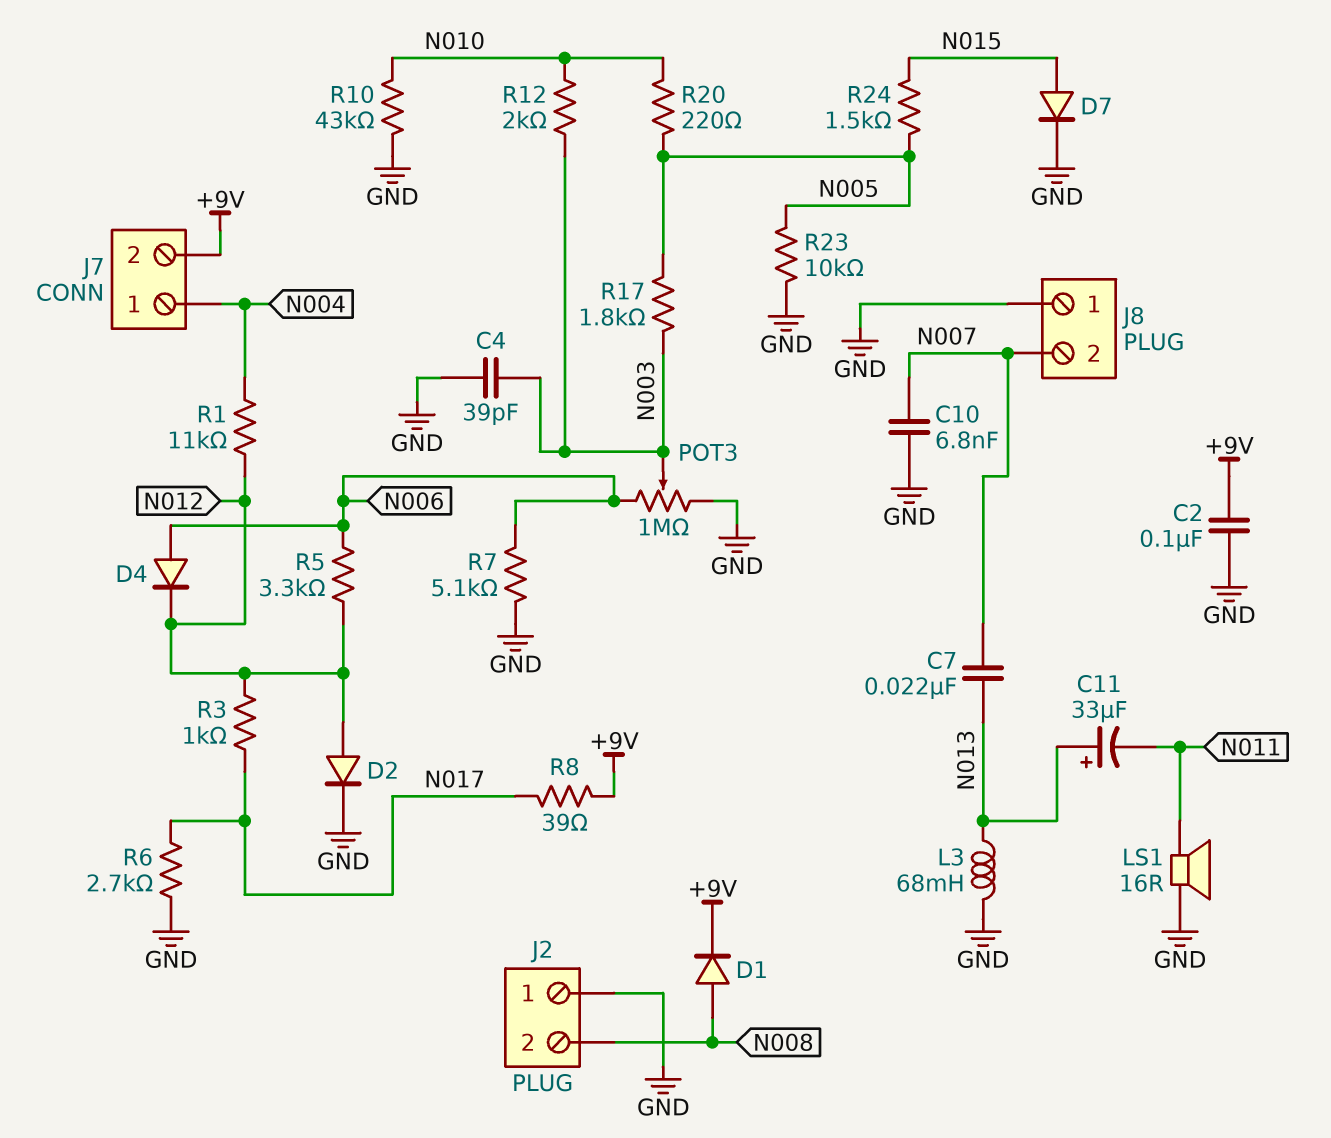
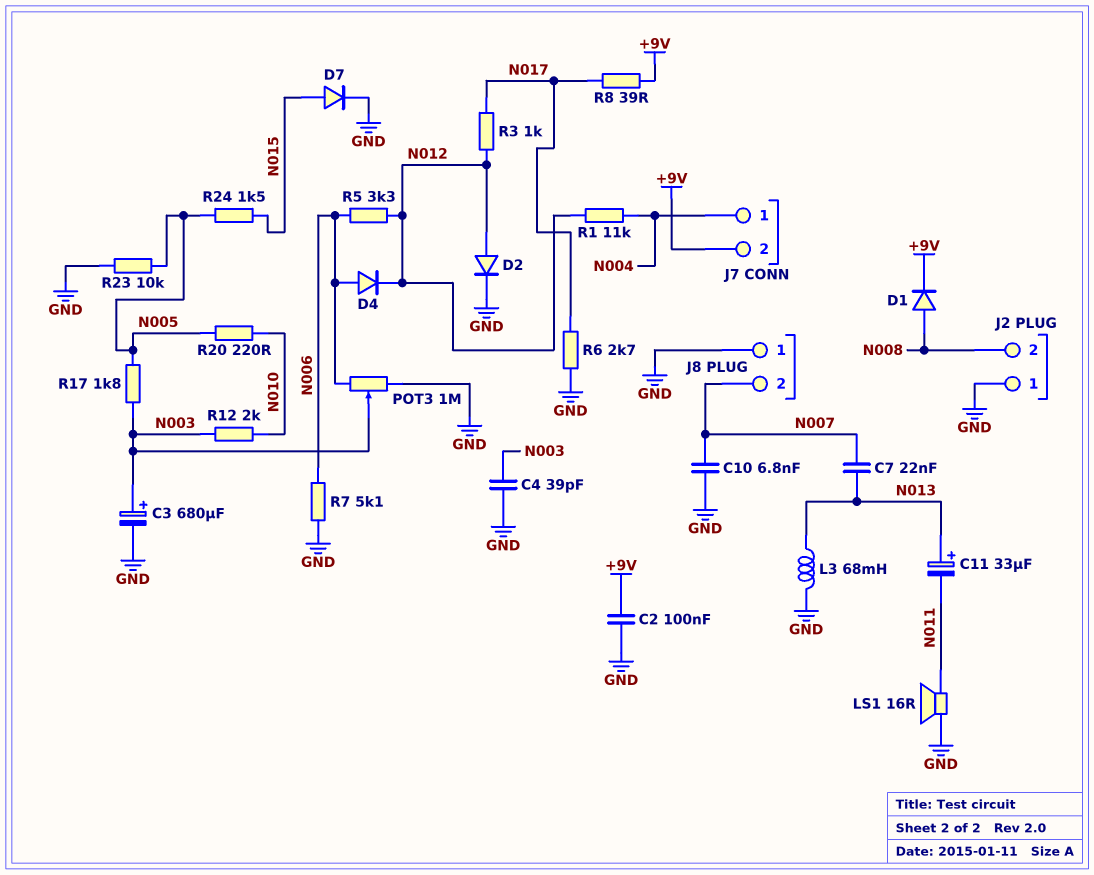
C3: none -> 680uF (plus N003, minus GND)
R10: 43k (GND, N010) -> none

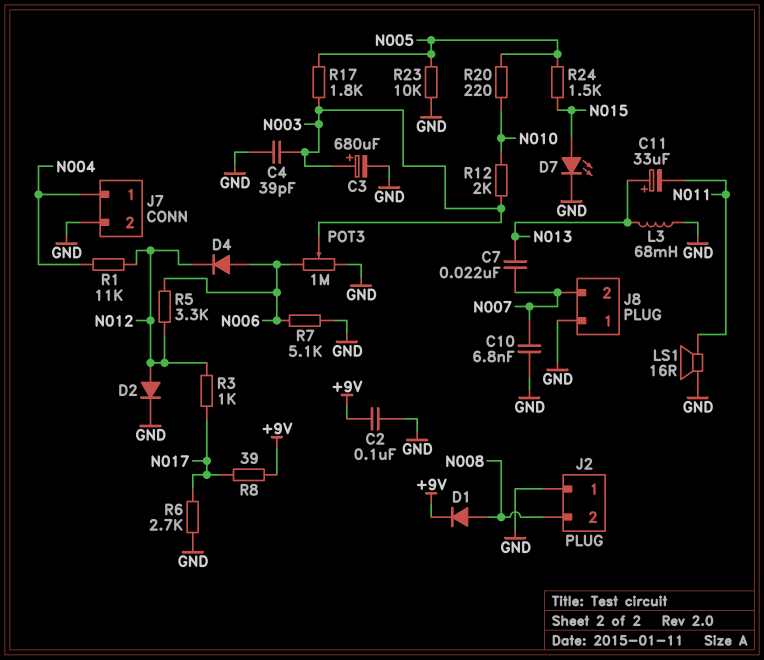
D7: diode (A N015, K GND) -> LED (A N015, K GND)
J7 pin 2: +9V -> GND

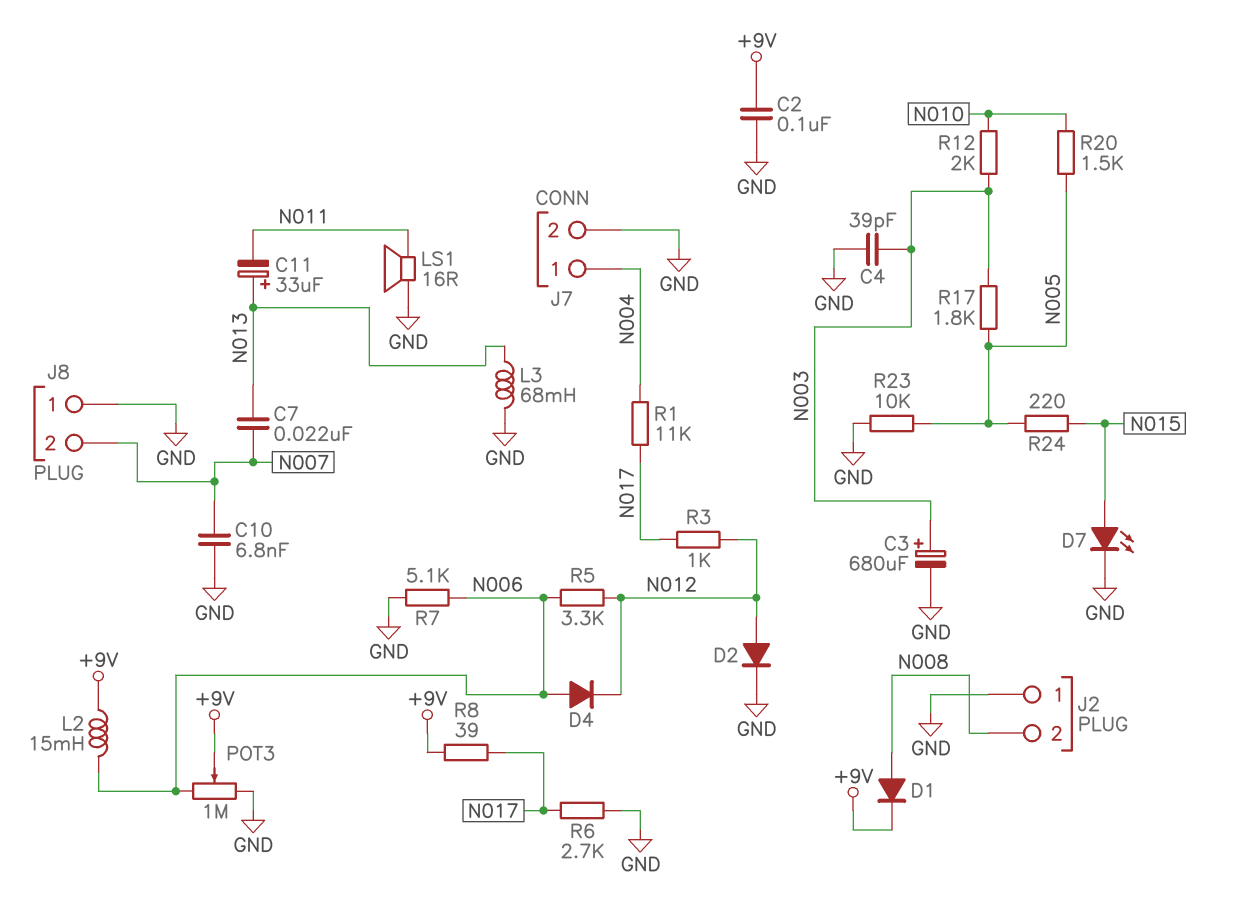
L2: none -> 15mH (+9V, N006)
POT3: 1M (GND, N006, wiper N003) -> 1M (GND, N006, wiper +9V)
R1: 11k (N004, N012) -> 11k (N004, N017)
R20: 220 (N005, N010) -> 1.5k (N005, N010)
R24: 1.5k (N005, N015) -> 220 (N005, N015)

